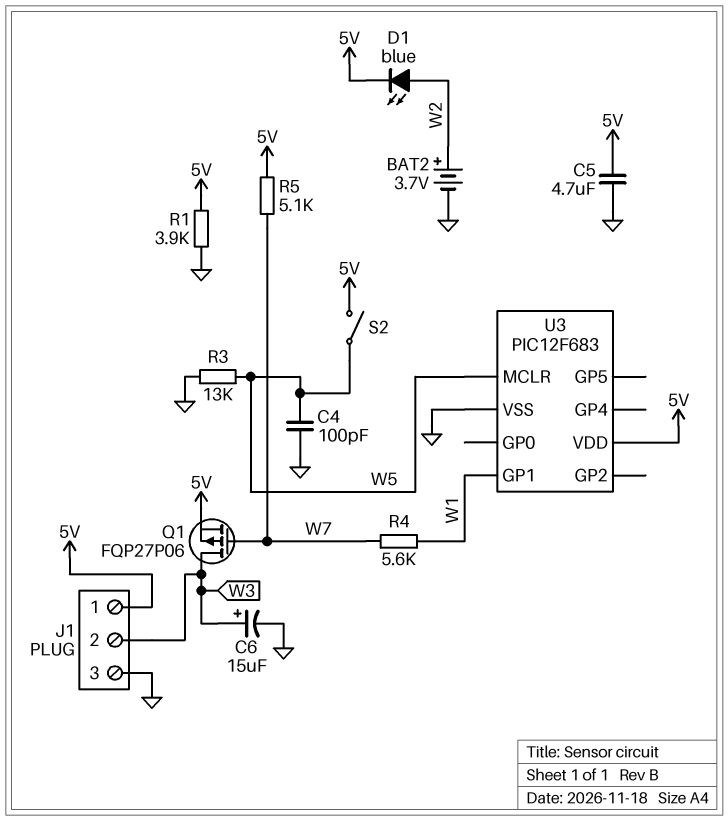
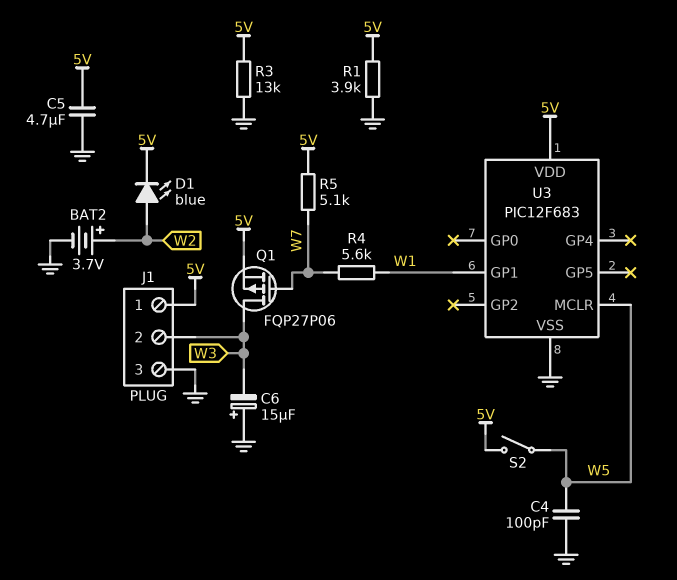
C6: 15uF (plus W3, minus GND) -> 15uF (plus GND, minus W3)
R3: 13k (GND, W5) -> 13k (5V, GND)

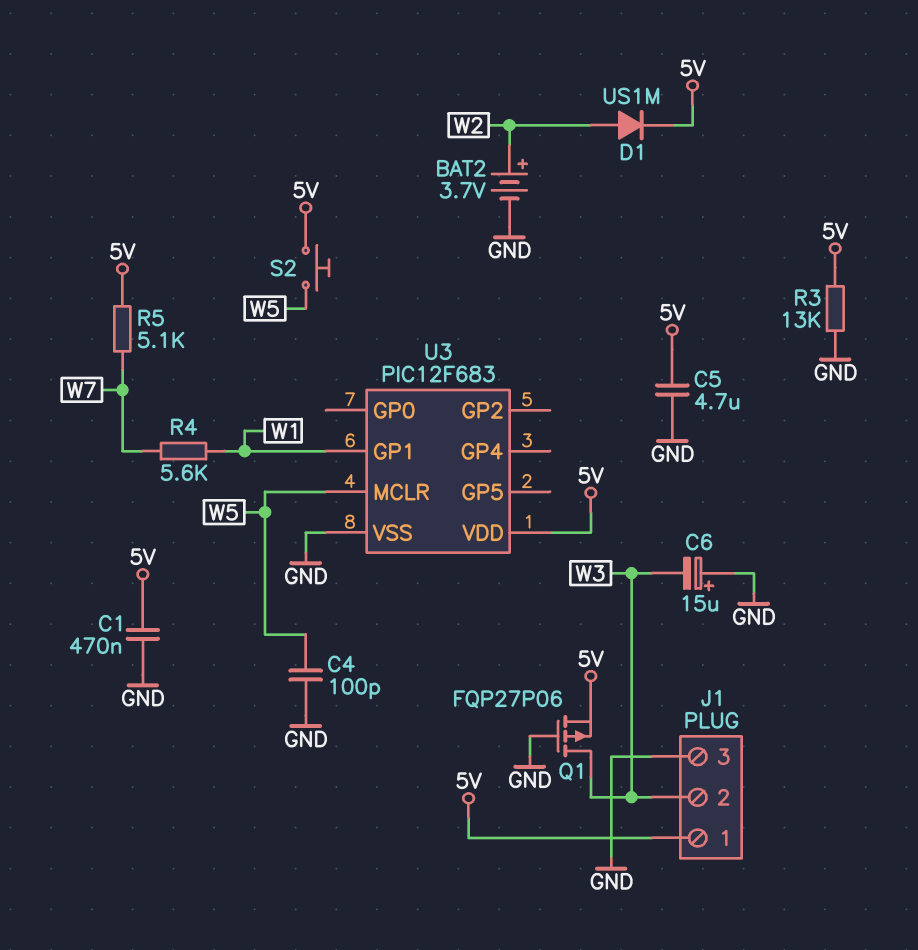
C1: none -> 470nF (5V, GND)
D1: LED blue (A W2, K 5V) -> diode US1M (A W2, K 5V)
Q1: PMOS FQP27P06 (G W7, D W3, S 5V) -> PMOS FQP27P06 (G GND, D W3, S 5V)
R1: 3.9k (5V, GND) -> none
S2: switch (5V, W5) -> button (5V, W5)

